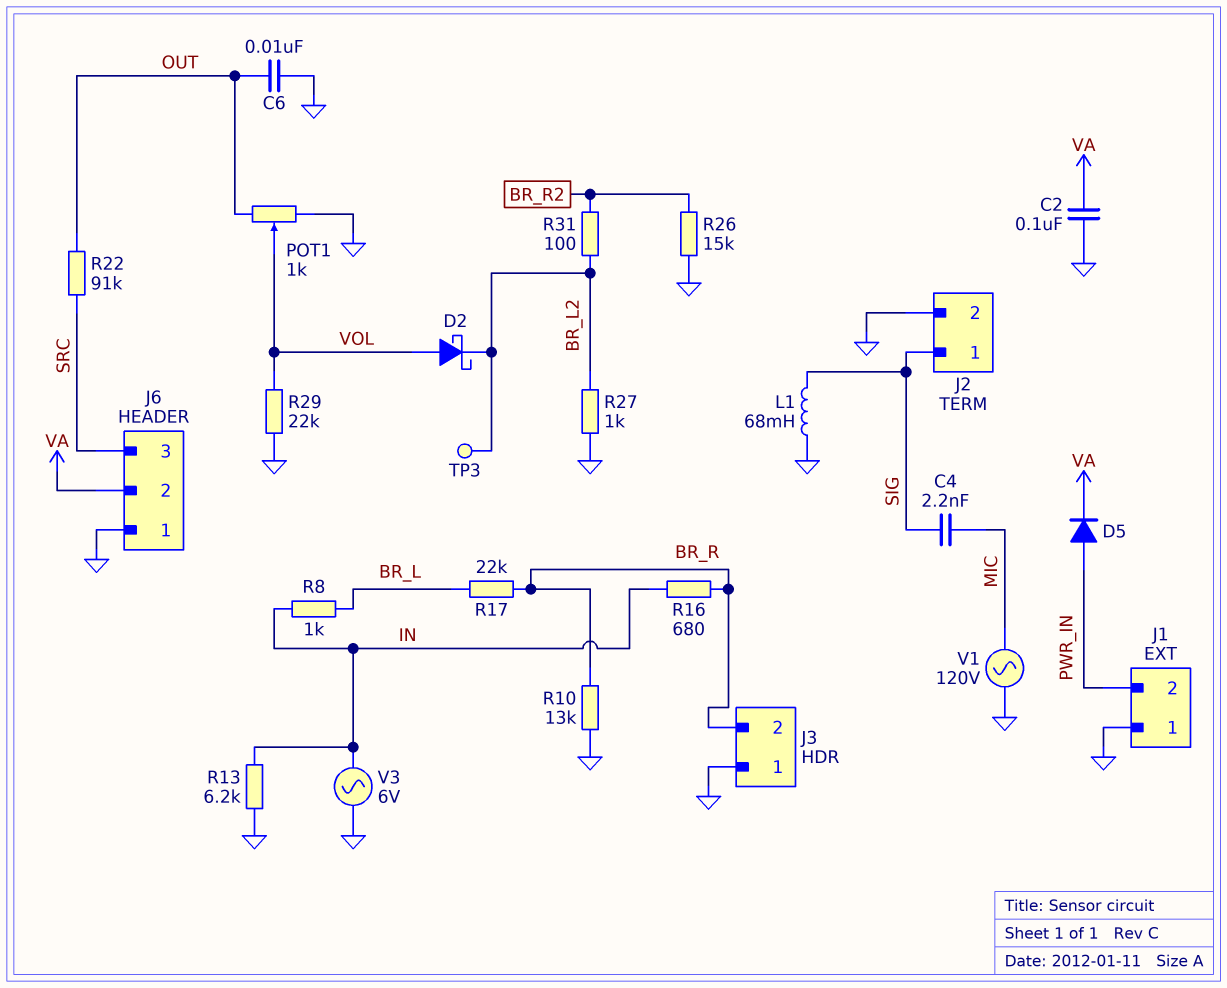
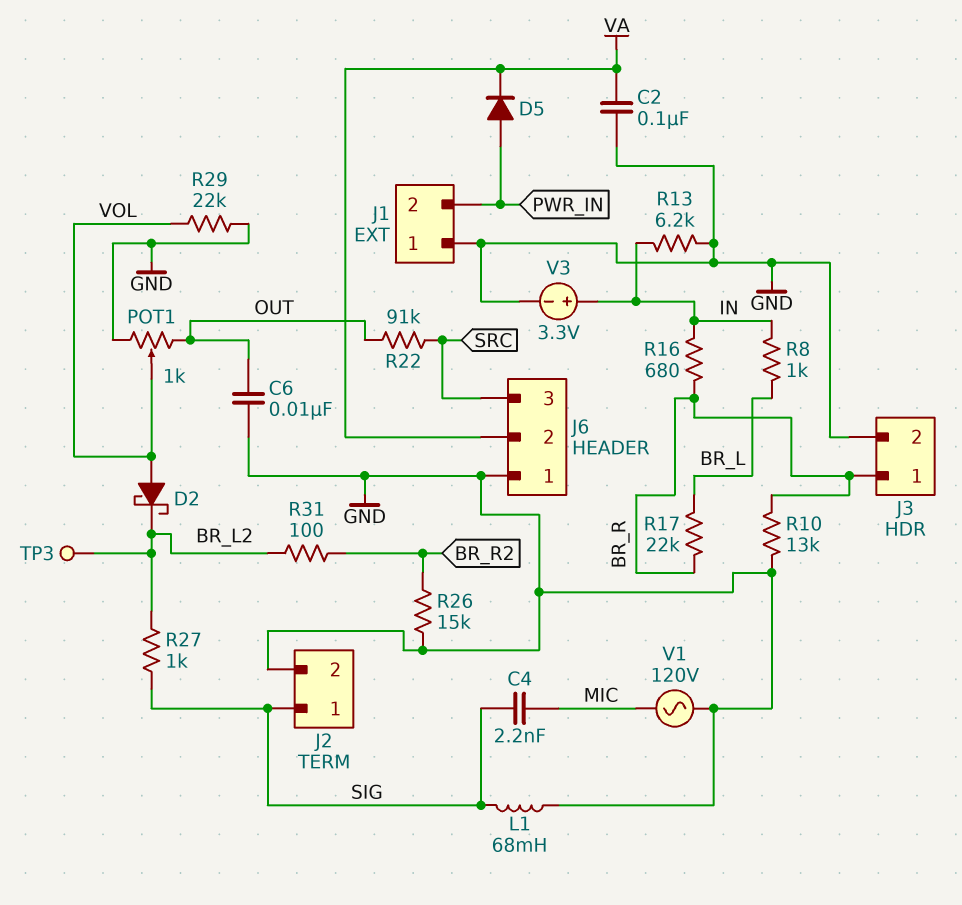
J3 pin 1: GND -> BR_R
J3 pin 2: BR_R -> GND
R27: 1k (BR_L2, GND) -> 1k (BR_L2, SIG)
V3: AC 6V (GND, IN) -> 3.3V (plus IN, minus GND)

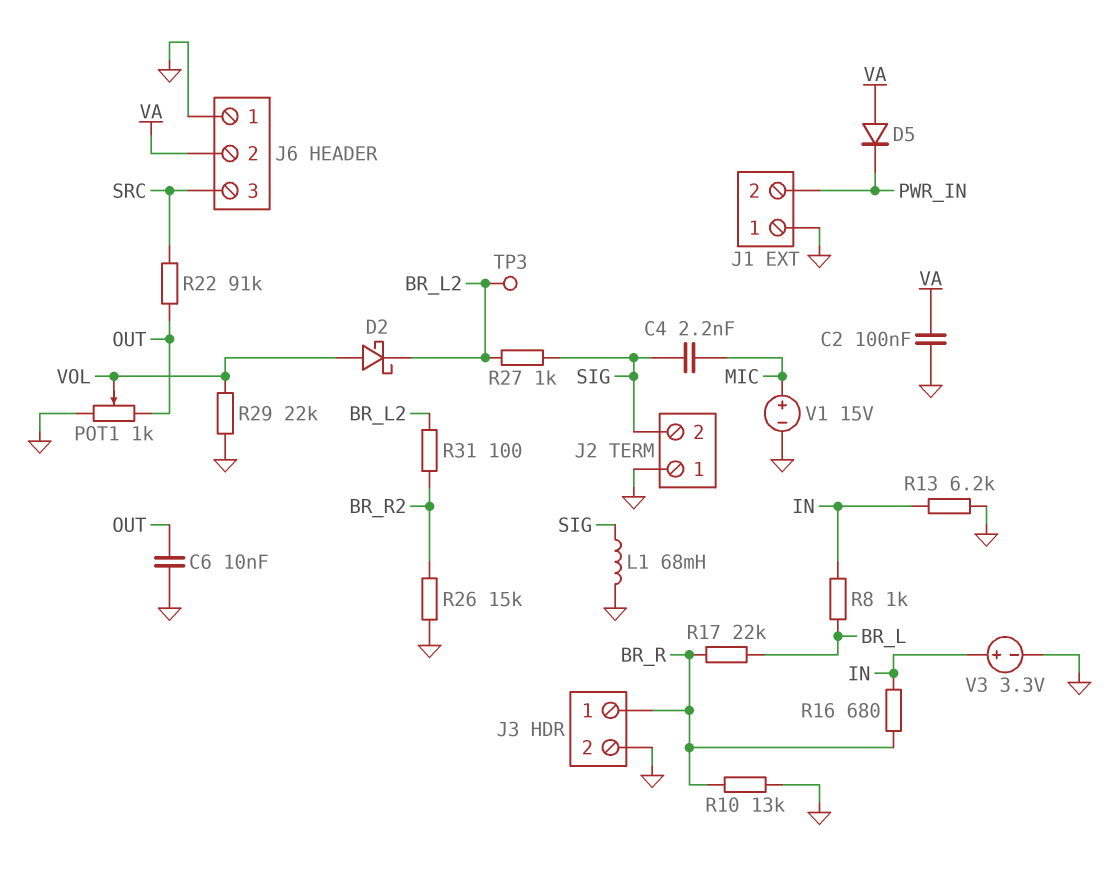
D5: diode (A PWR_IN, K VA) -> diode (A VA, K PWR_IN)
J2 pin 1: SIG -> GND
J2 pin 2: GND -> SIG
V1: AC 120V (GND, MIC) -> 15V (plus MIC, minus GND)

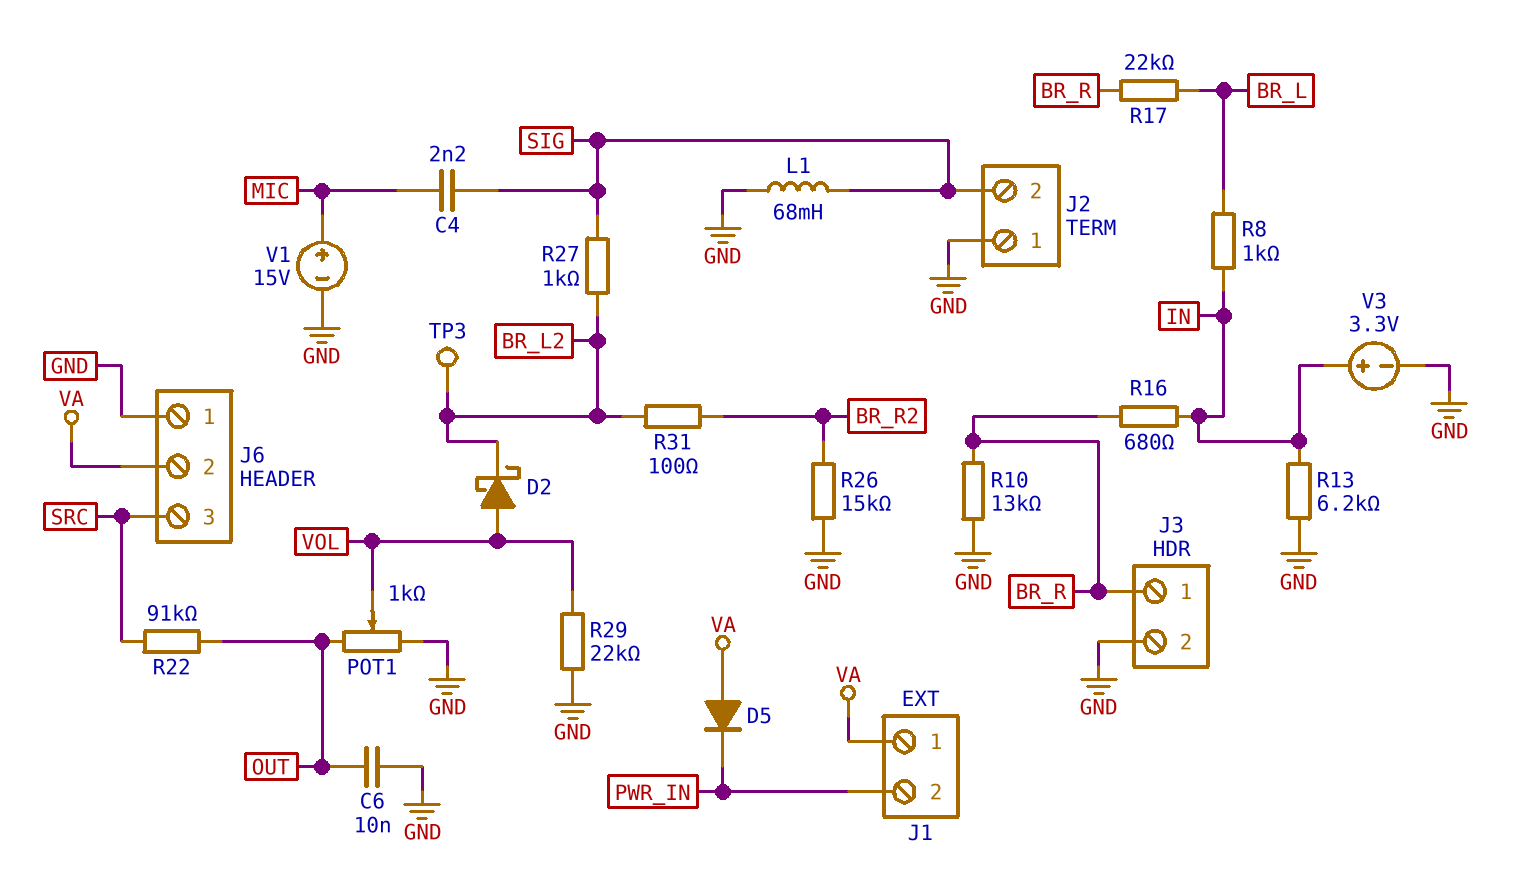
C2: 100nF (GND, VA) -> none
J1 pin 1: GND -> VA

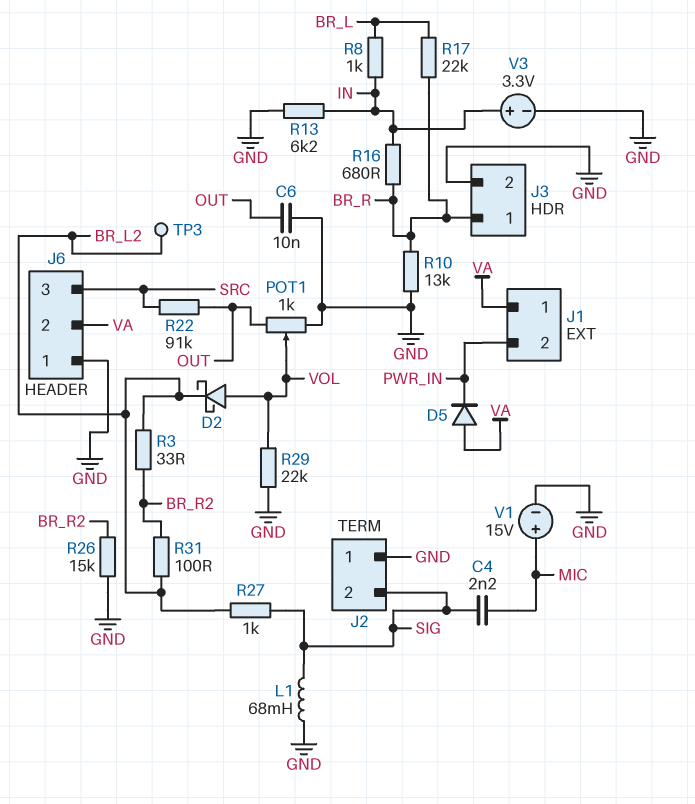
R3: none -> 33 (BR_L2, BR_R2)

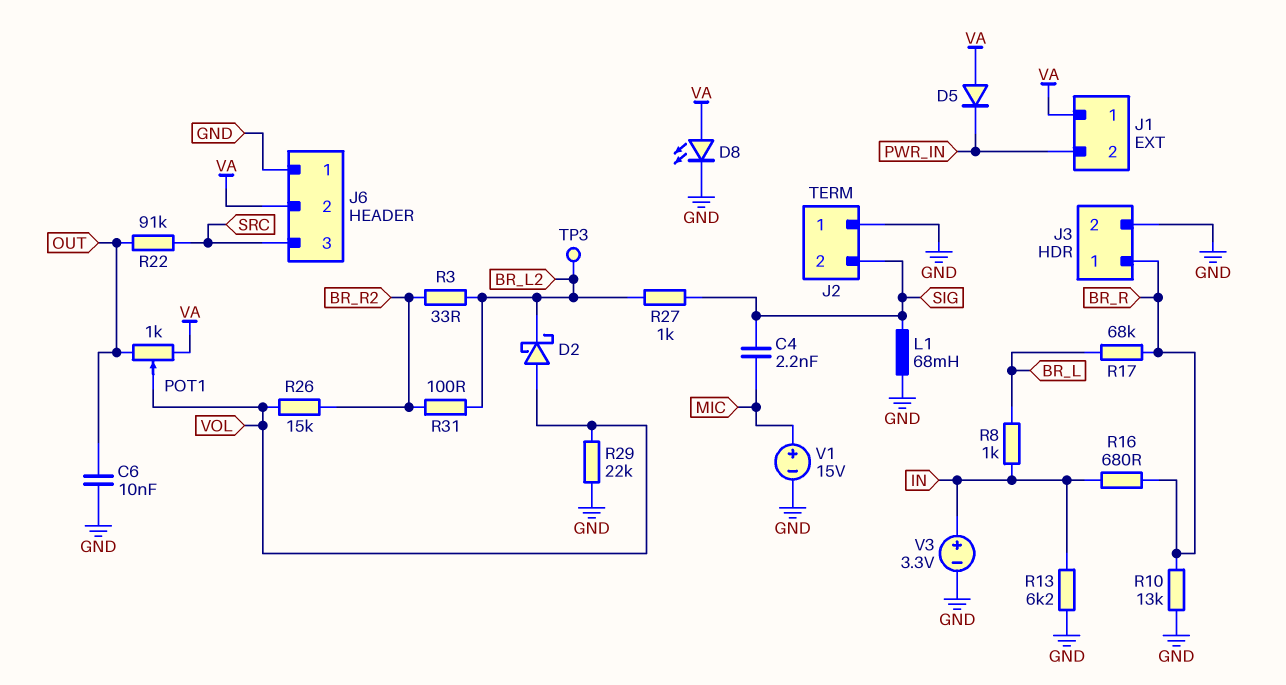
D8: none -> LED (A VA, K GND)
POT1: 1k (GND, OUT, wiper VOL) -> 1k (OUT, VA, wiper VOL)
R17: 22k (BR_L, BR_R) -> 68k (BR_L, BR_R)
R26: 15k (BR_R2, GND) -> 15k (BR_R2, VOL)

